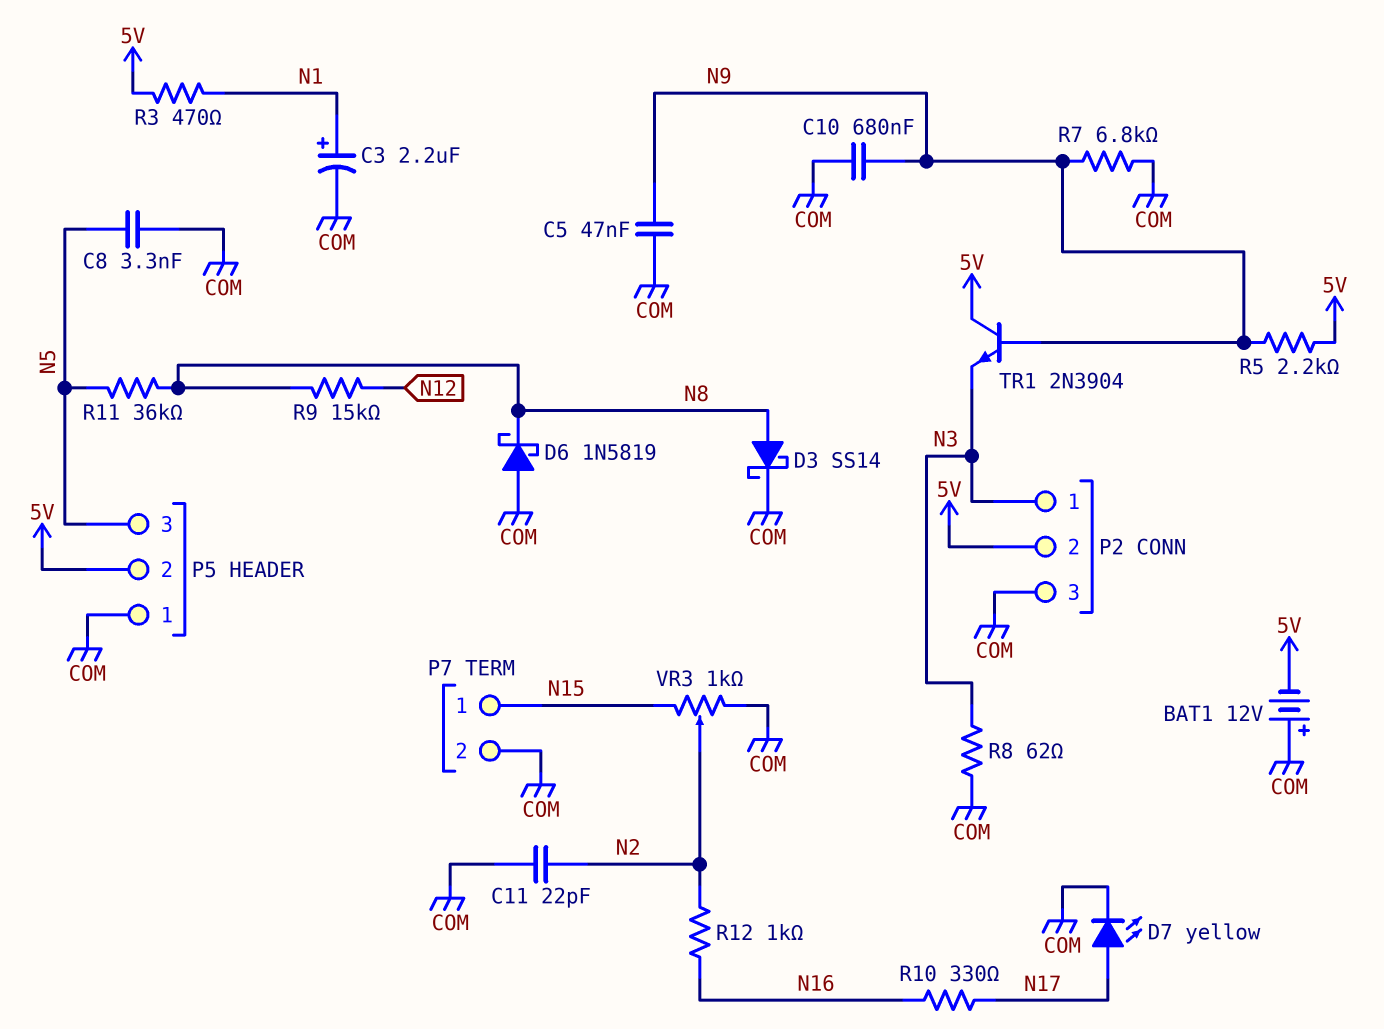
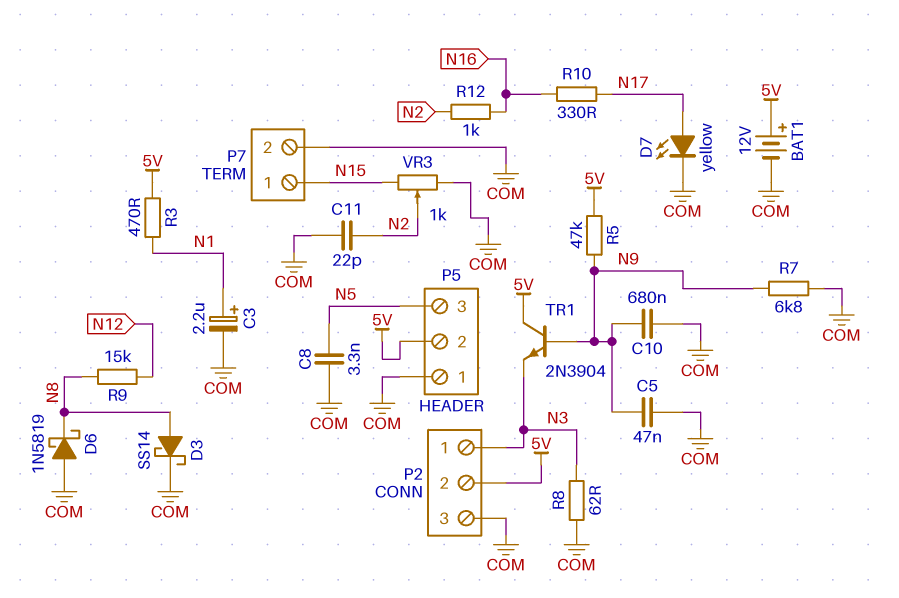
BAT1: 12V (plus COM, minus 5V) -> 12V (plus 5V, minus COM)
R5: 2.2k (5V, N9) -> 47k (5V, N9)
R11: 36k (N5, N8) -> none

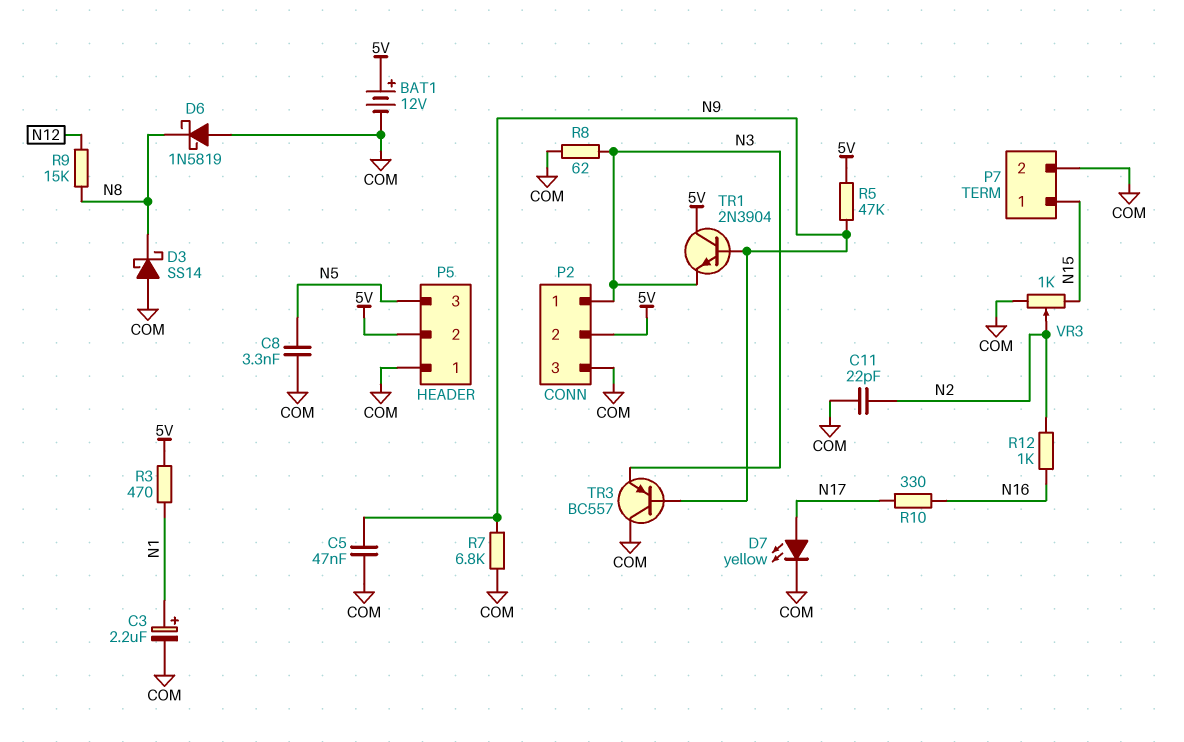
C10: 680nF (COM, N9) -> none
D3: schottky SS14 (A N8, K COM) -> schottky SS14 (A COM, K N8)
TR3: none -> PNP BC557 (B N9, C COM, E N3)

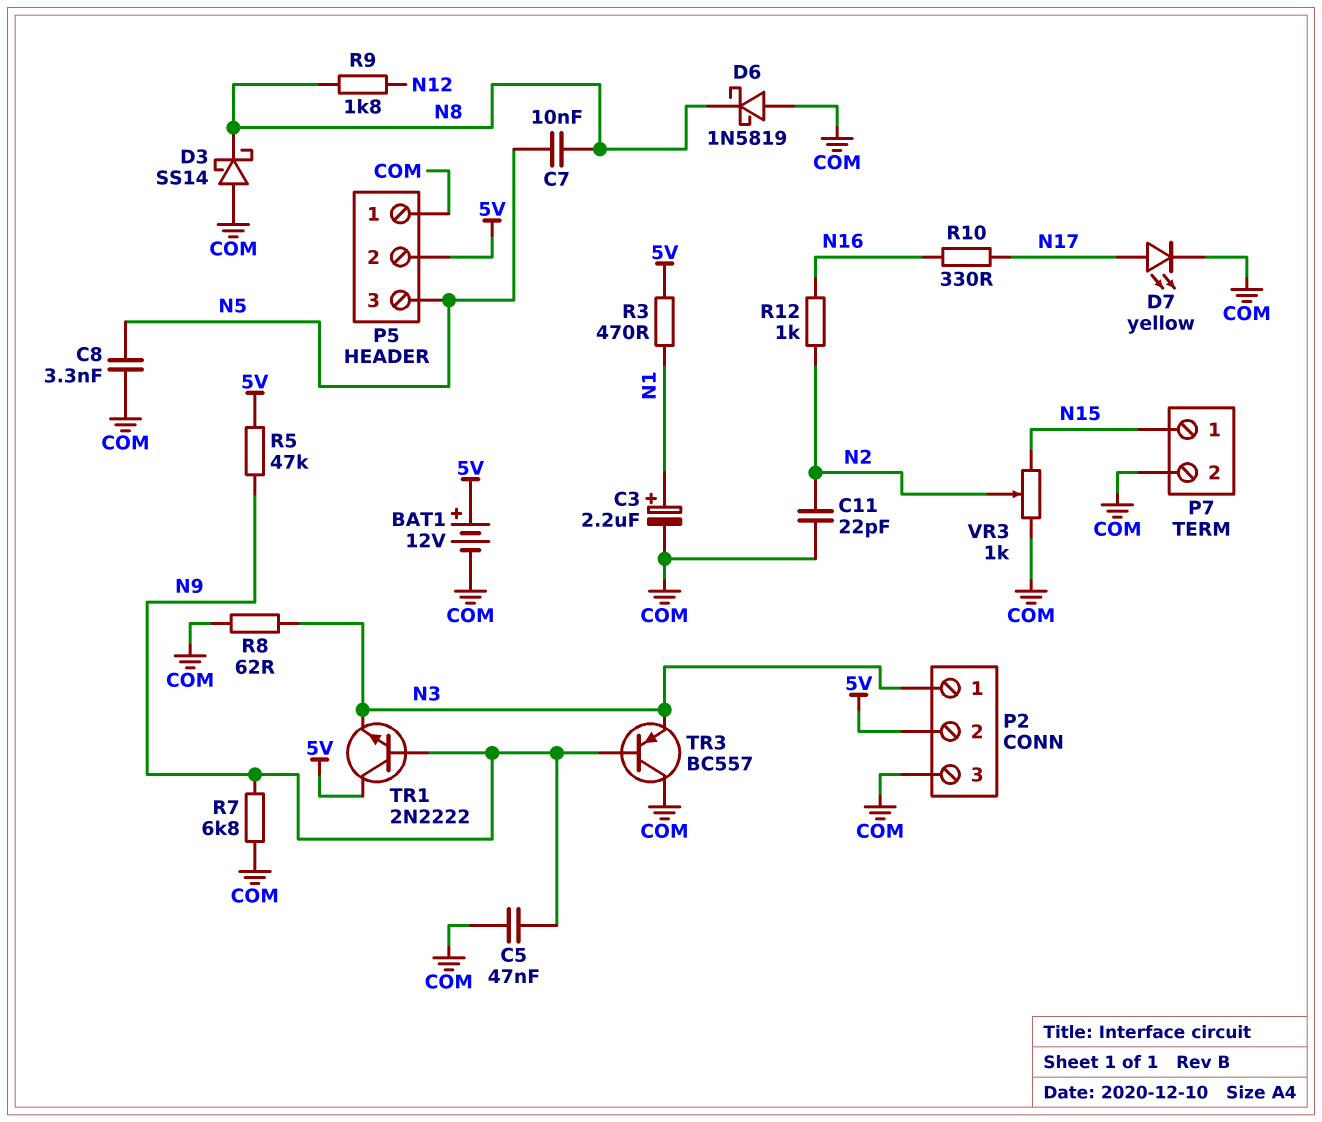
C7: none -> 10nF (N5, N8)
R9: 15k (N8, N12) -> 1.8k (N8, N12)
TR1: NPN 2N3904 (B N9, C 5V, E N3) -> NPN 2N2222 (B N9, C 5V, E N3)

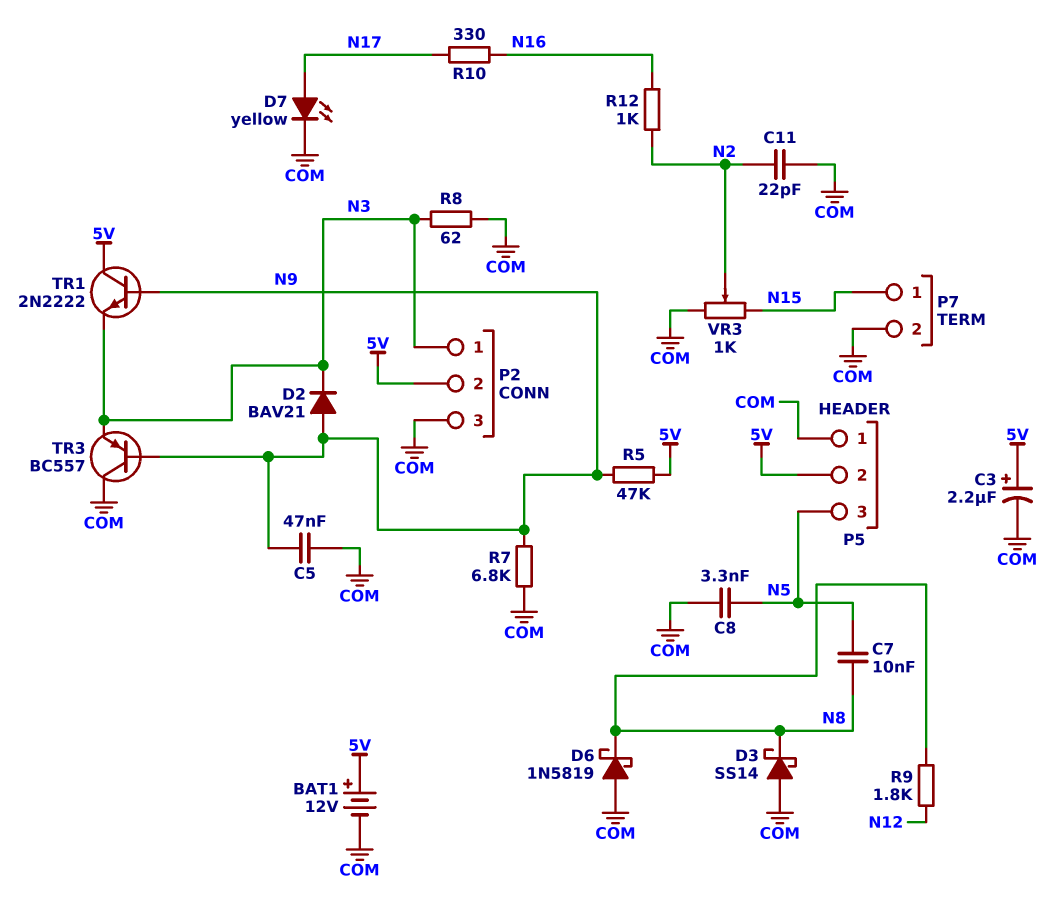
C3: 2.2uF (plus N1, minus COM) -> 2.2uF (plus 5V, minus COM)
D2: none -> diode BAV21 (A N9, K N3)
R3: 470 (5V, N1) -> none

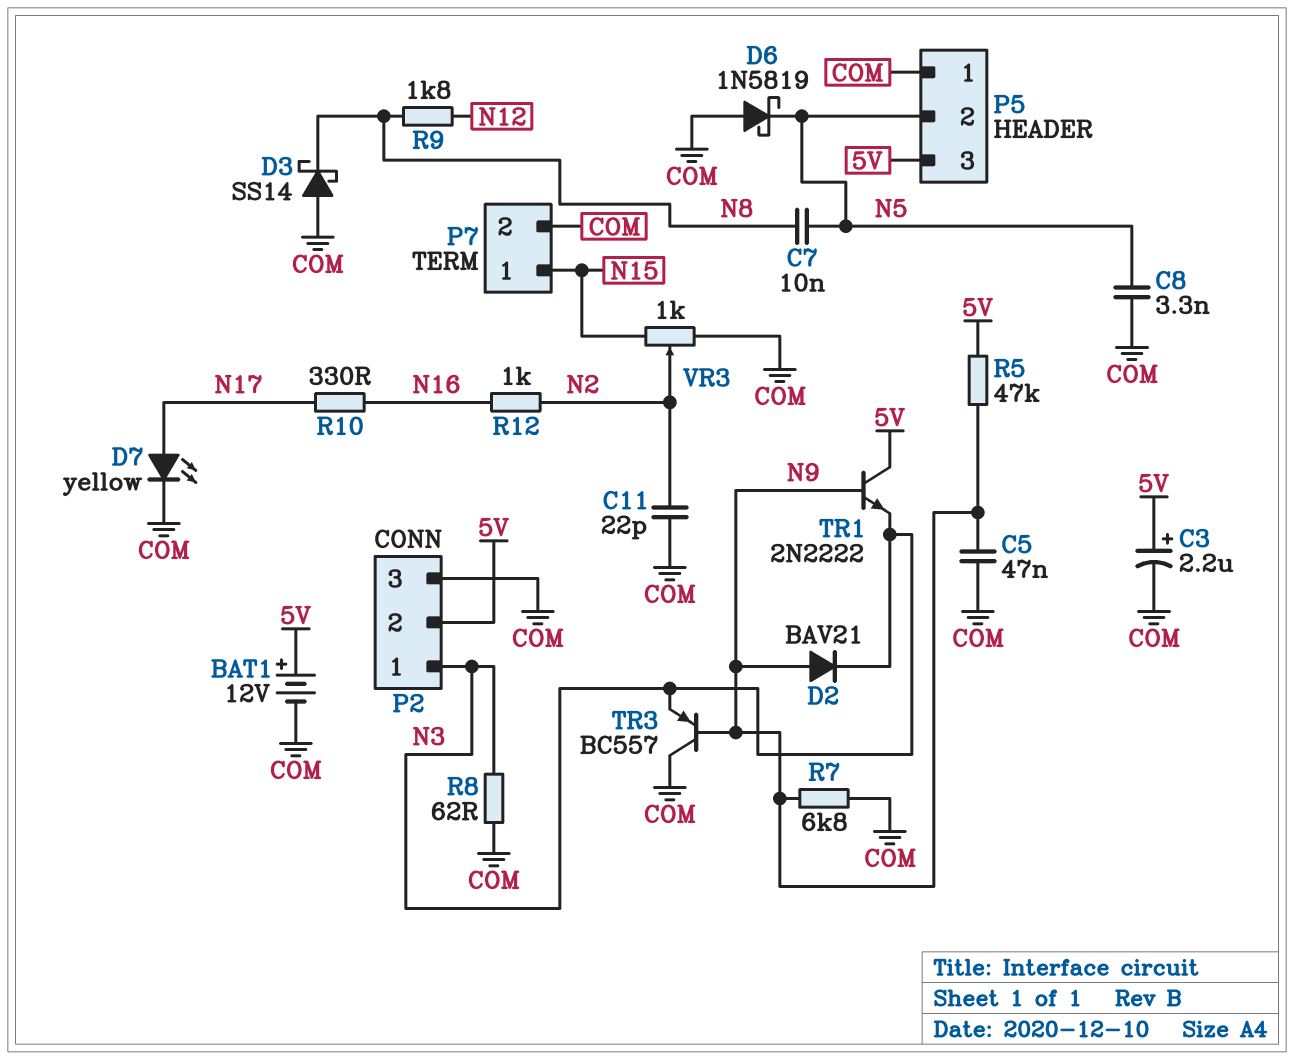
D6: schottky 1N5819 (A COM, K N8) -> schottky 1N5819 (A COM, K N5)
P5 pin 2: 5V -> N5
P5 pin 3: N5 -> 5V

